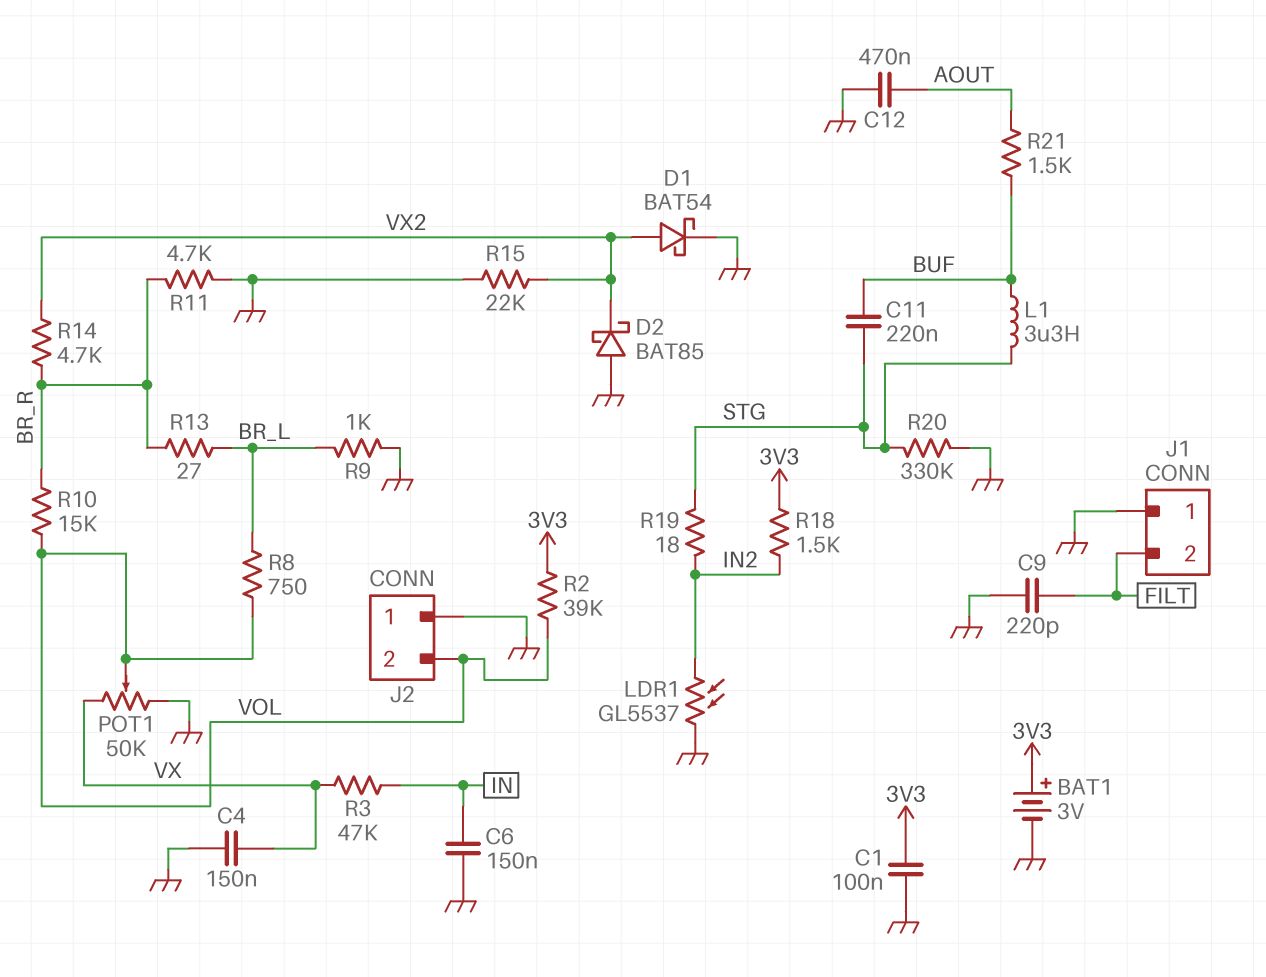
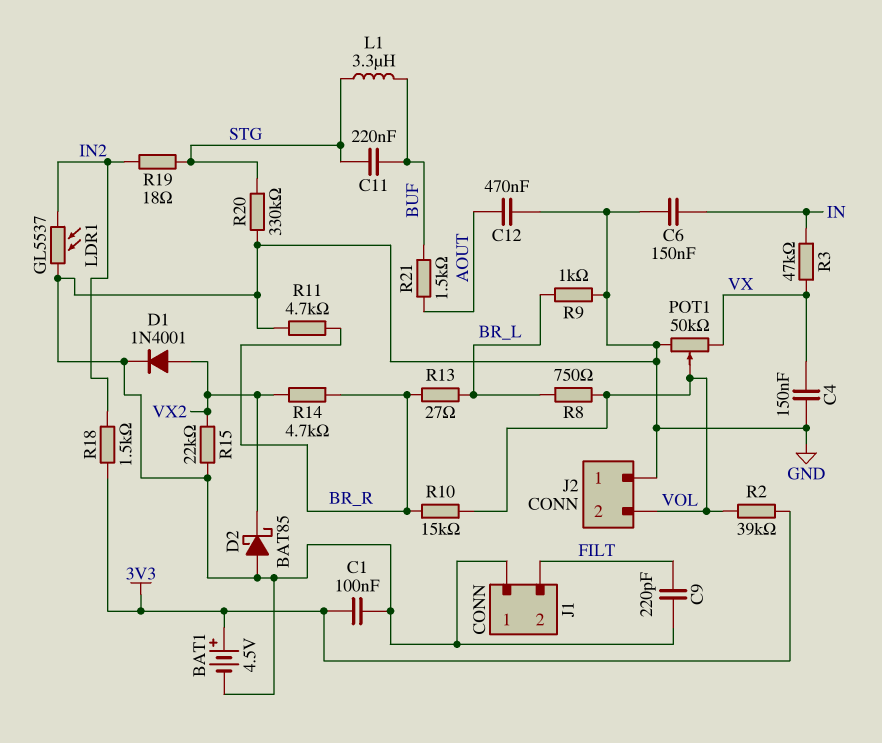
BAT1: 3V (plus 3V3, minus GND) -> 4.5V (plus 3V3, minus GND)
D1: schottky BAT54 (A VX2, K GND) -> diode 1N4001 (A VX2, K GND)

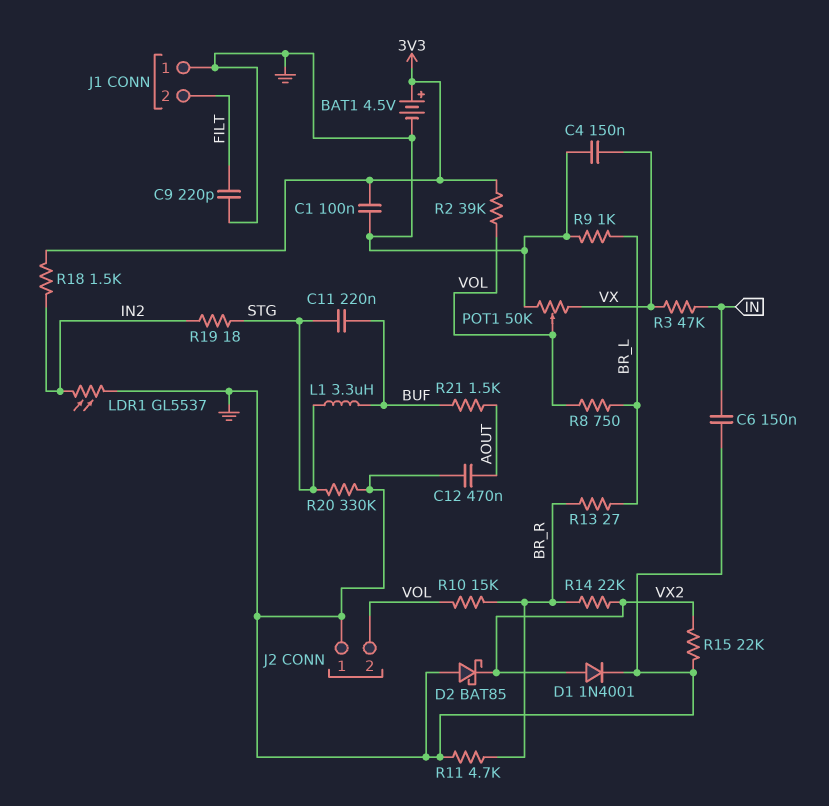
R14: 4.7k (BR_R, VX2) -> 22k (BR_R, VX2)

